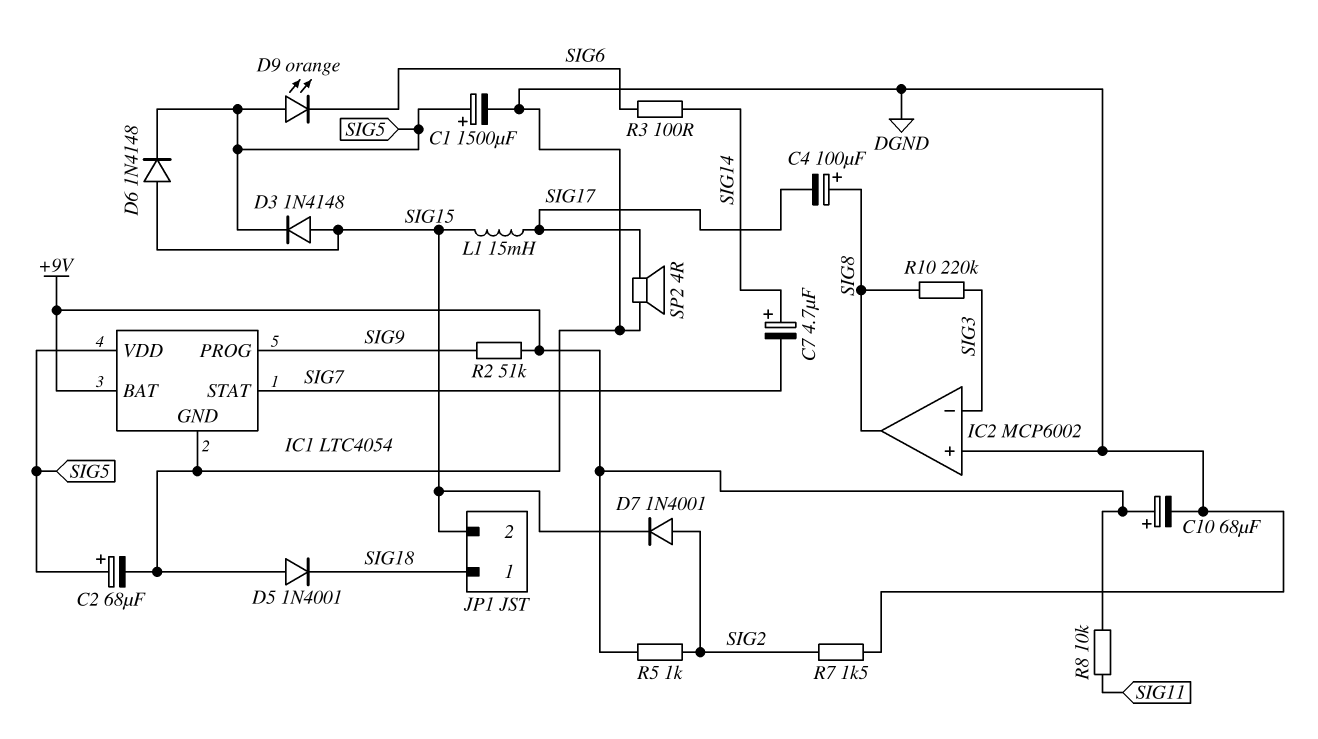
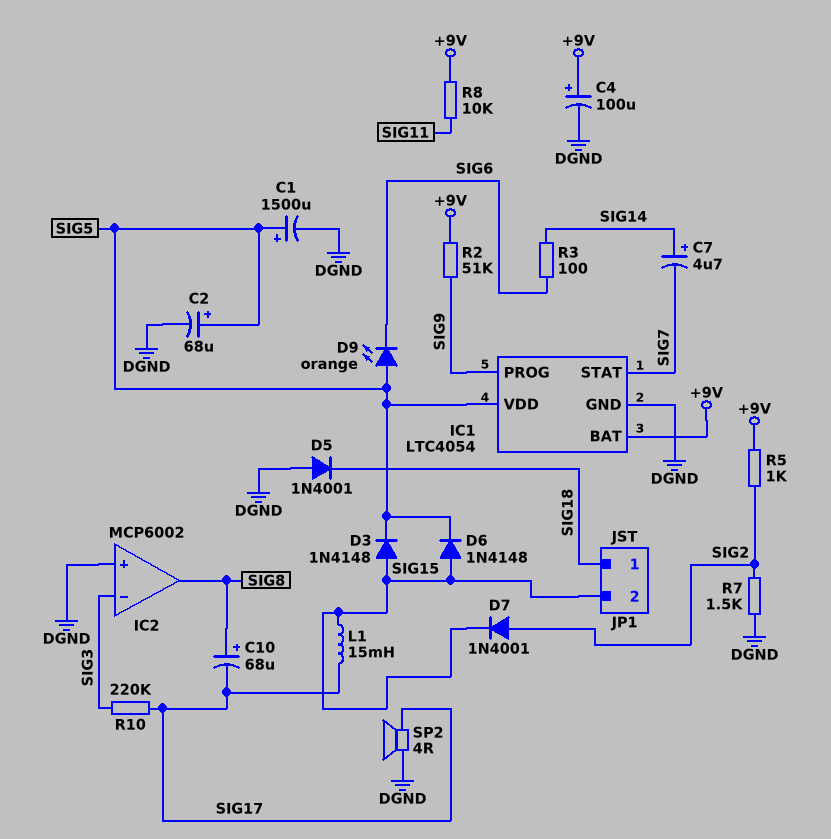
C4: 100uF (plus SIG8, minus SIG17) -> 100uF (plus +9V, minus DGND)
C10: 68uF (plus +9V, minus DGND) -> 68uF (plus SIG8, minus SIG17)
R10: 220k (SIG3, SIG8) -> 220k (SIG3, SIG17)

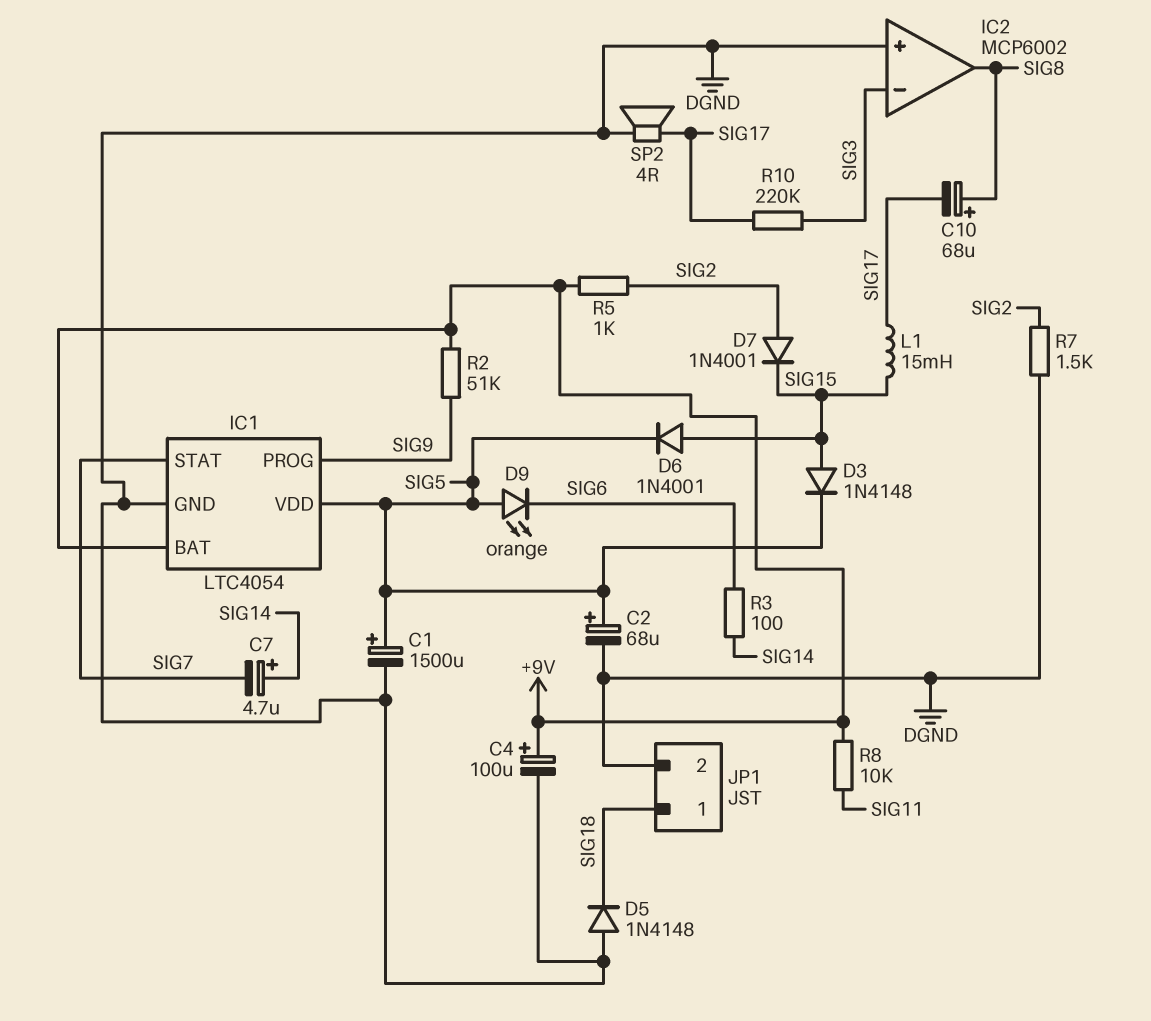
D5: diode 1N4001 (A DGND, K SIG18) -> diode 1N4148 (A DGND, K SIG18)
D6: diode 1N4148 (A SIG15, K SIG5) -> diode 1N4001 (A SIG15, K SIG5)
JP1 pin 2: SIG15 -> DGND

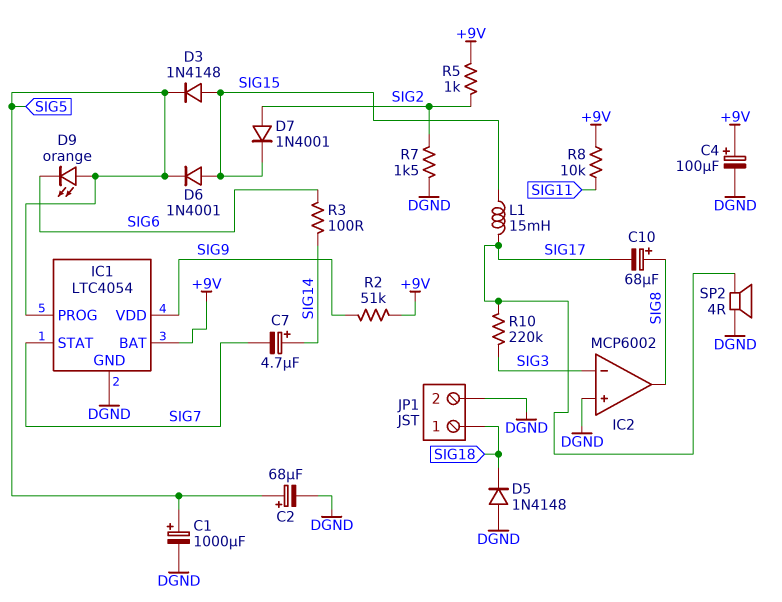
C1: 1500uF (plus SIG5, minus DGND) -> 1000uF (plus SIG5, minus DGND)
IC1 pin PROG: SIG9 -> SIG5
IC1 pin VDD: SIG5 -> SIG9

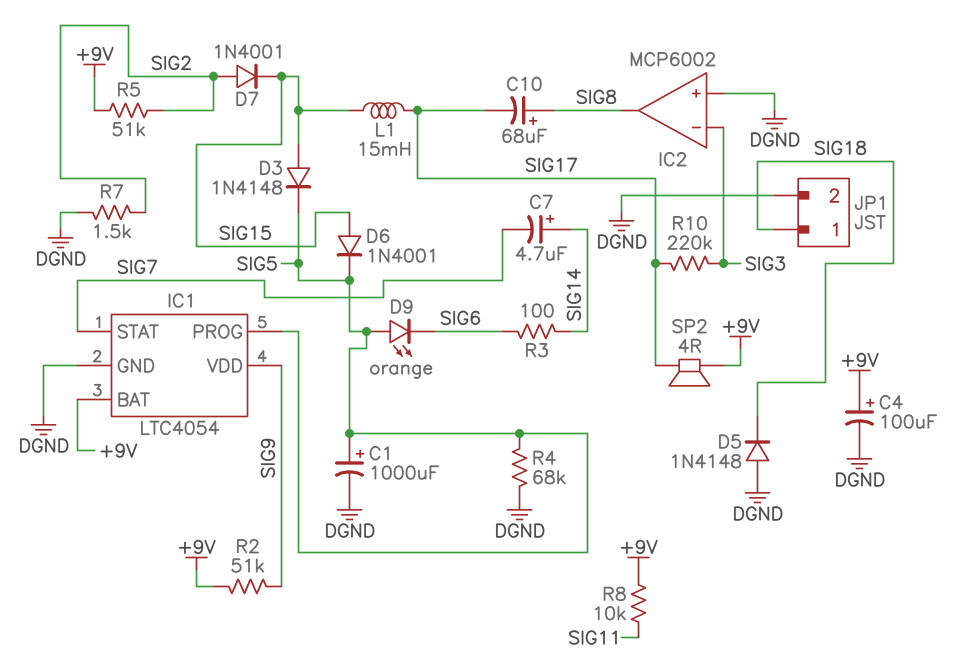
C2: 68uF (plus SIG5, minus DGND) -> none
R4: none -> 68k (DGND, SIG5)
R5: 1k (+9V, SIG2) -> 51k (+9V, SIG2)
SP2: speaker 4R (DGND, SIG17) -> speaker 4R (+9V, SIG17)

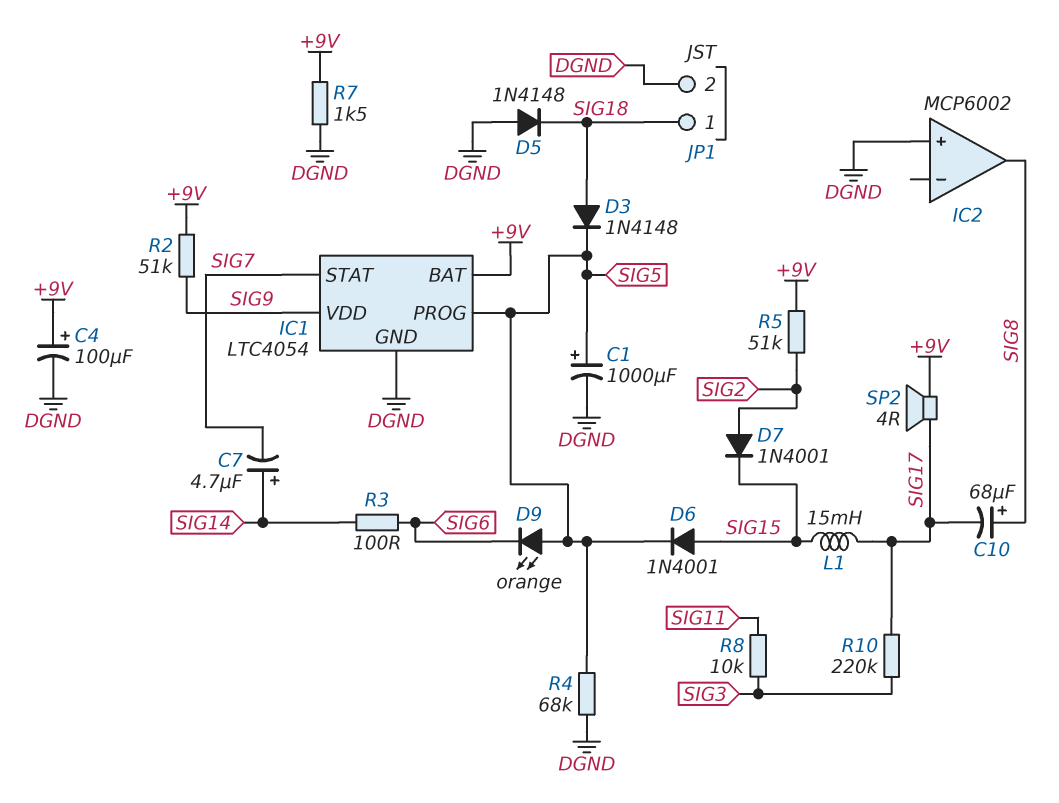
D3: diode 1N4148 (A SIG15, K SIG5) -> diode 1N4148 (A SIG18, K SIG5)
IC2 pin in-: SIG3 -> none
R7: 1.5k (DGND, SIG2) -> 1.5k (+9V, DGND)
R8: 10k (+9V, SIG11) -> 10k (SIG3, SIG11)

